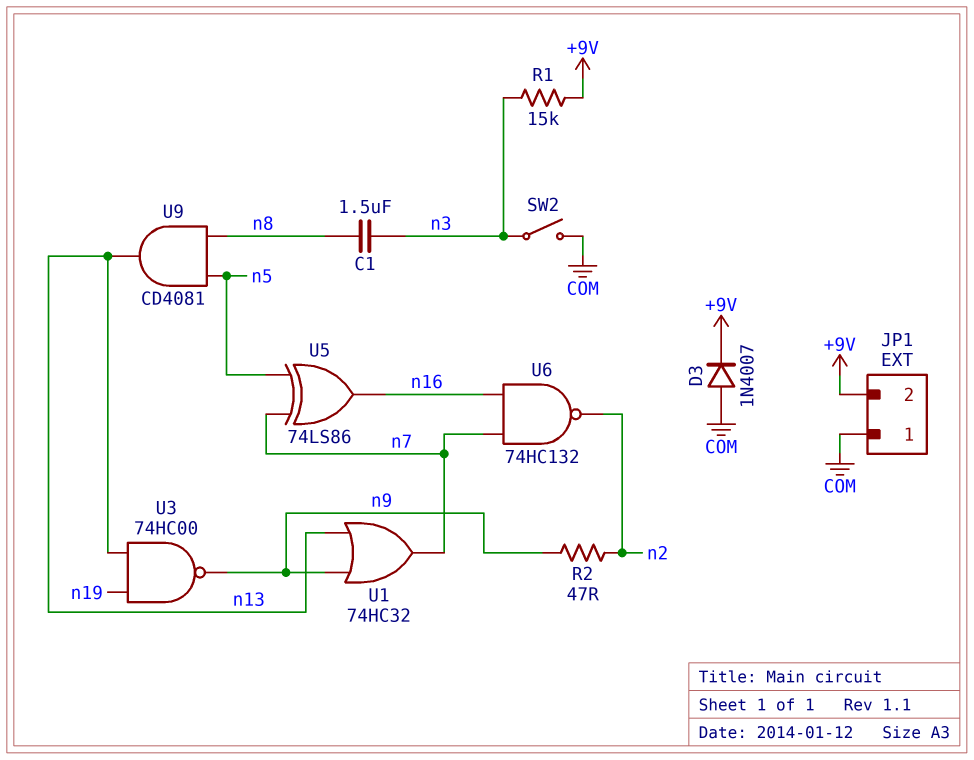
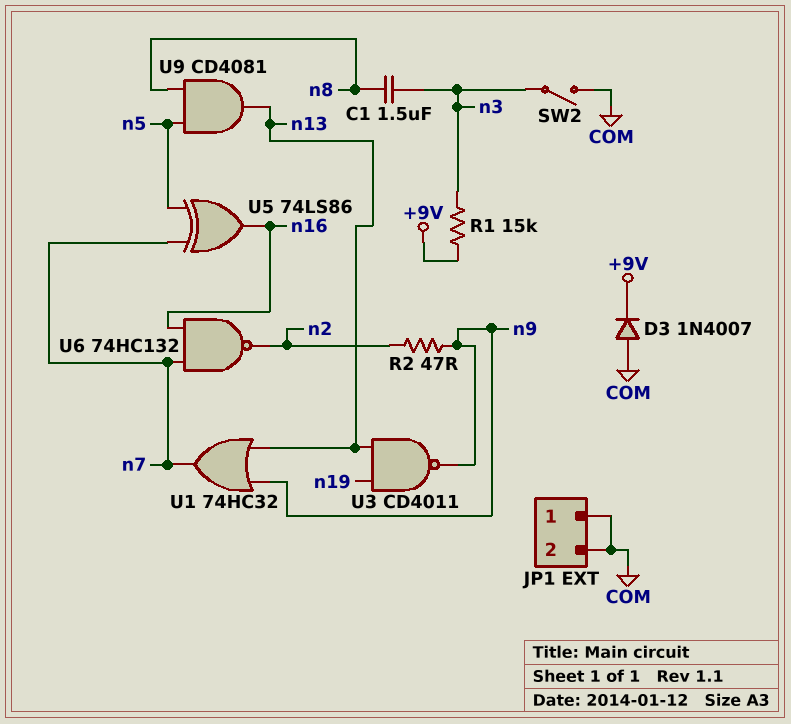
JP1 pin 2: +9V -> COM
U3: NAND 74HC00 (in n13, in n19, out n9) -> NAND CD4011 (in n13, in n19, out n9)

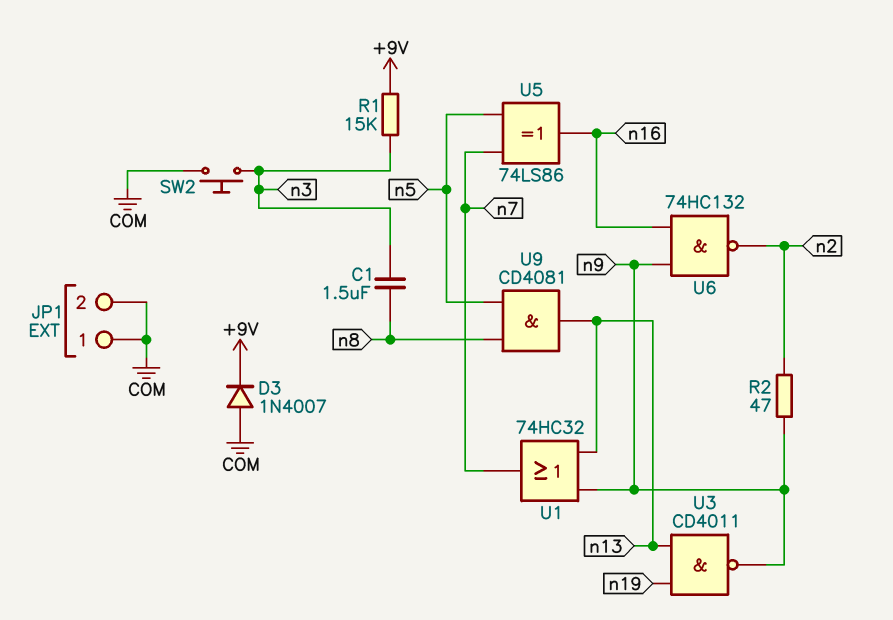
SW2: switch (COM, n3) -> button (COM, n3)
U6: NAND 74HC132 (in n7, in n16, out n2) -> NAND 74HC132 (in n9, in n16, out n2)

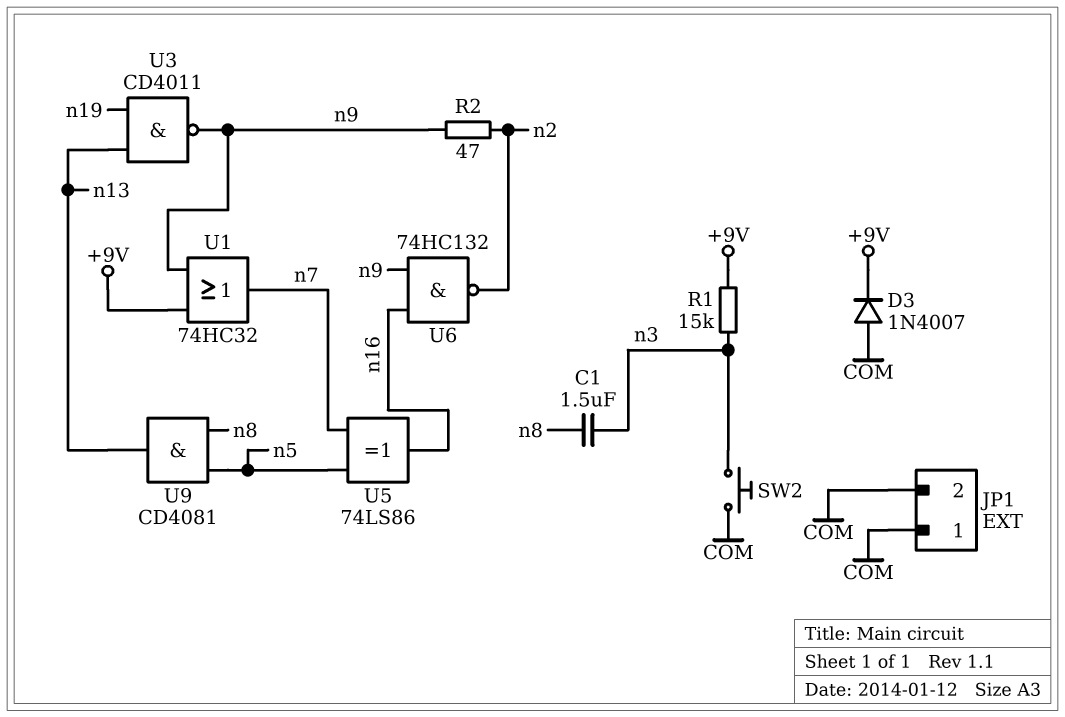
U1: OR 74HC32 (in n9, in n13, out n7) -> OR 74HC32 (in +9V, in n9, out n7)

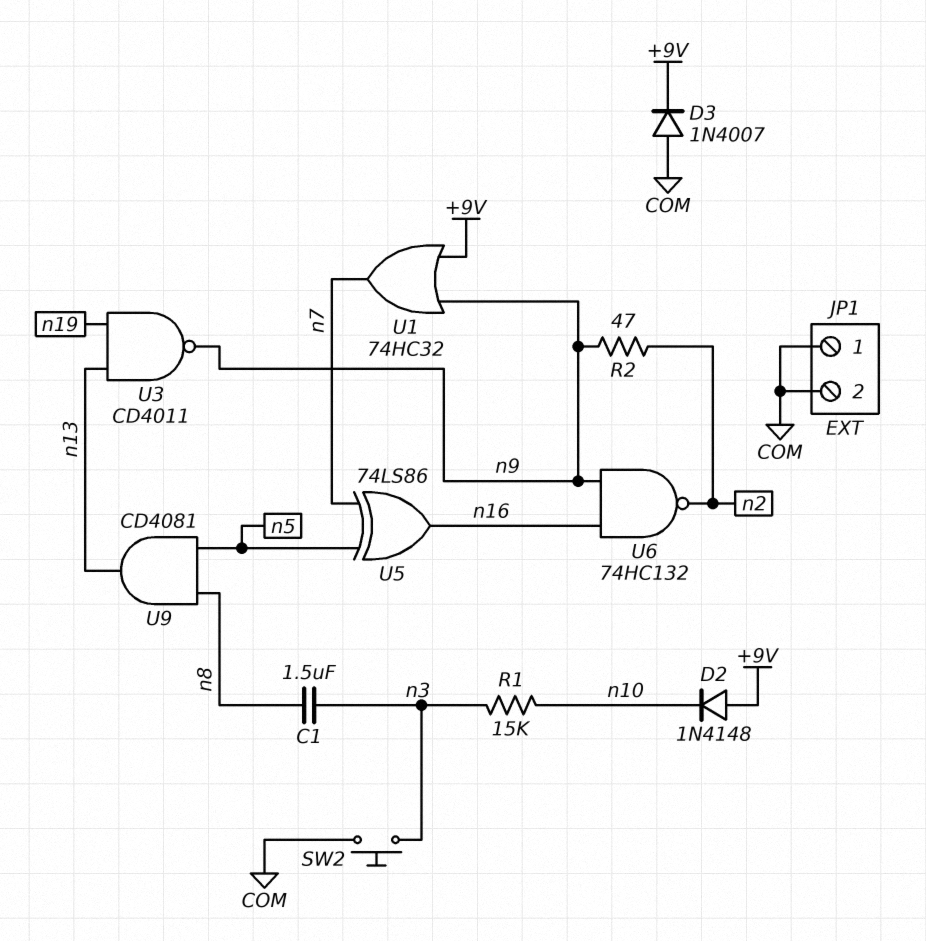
D2: none -> diode 1N4148 (A +9V, K n10)
R1: 15k (+9V, n3) -> 15k (n3, n10)

